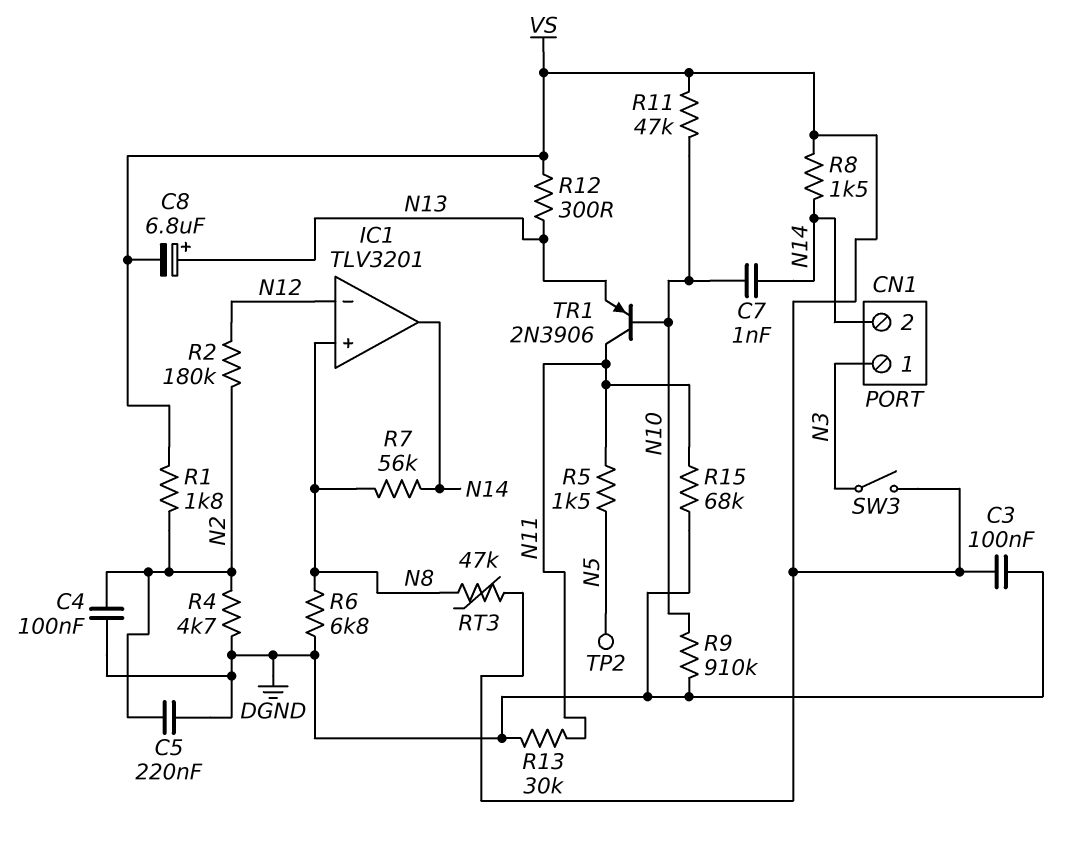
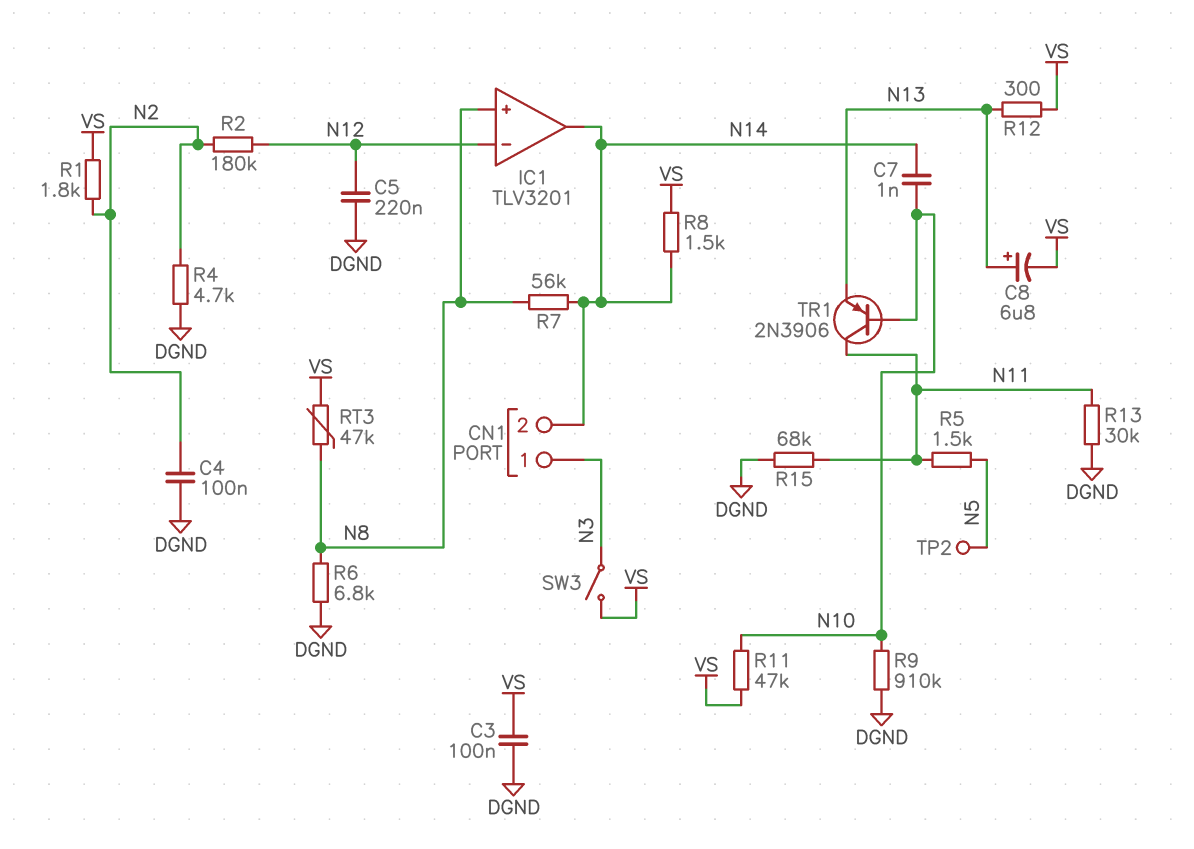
C5: 220nF (DGND, N2) -> 220nF (DGND, N12)

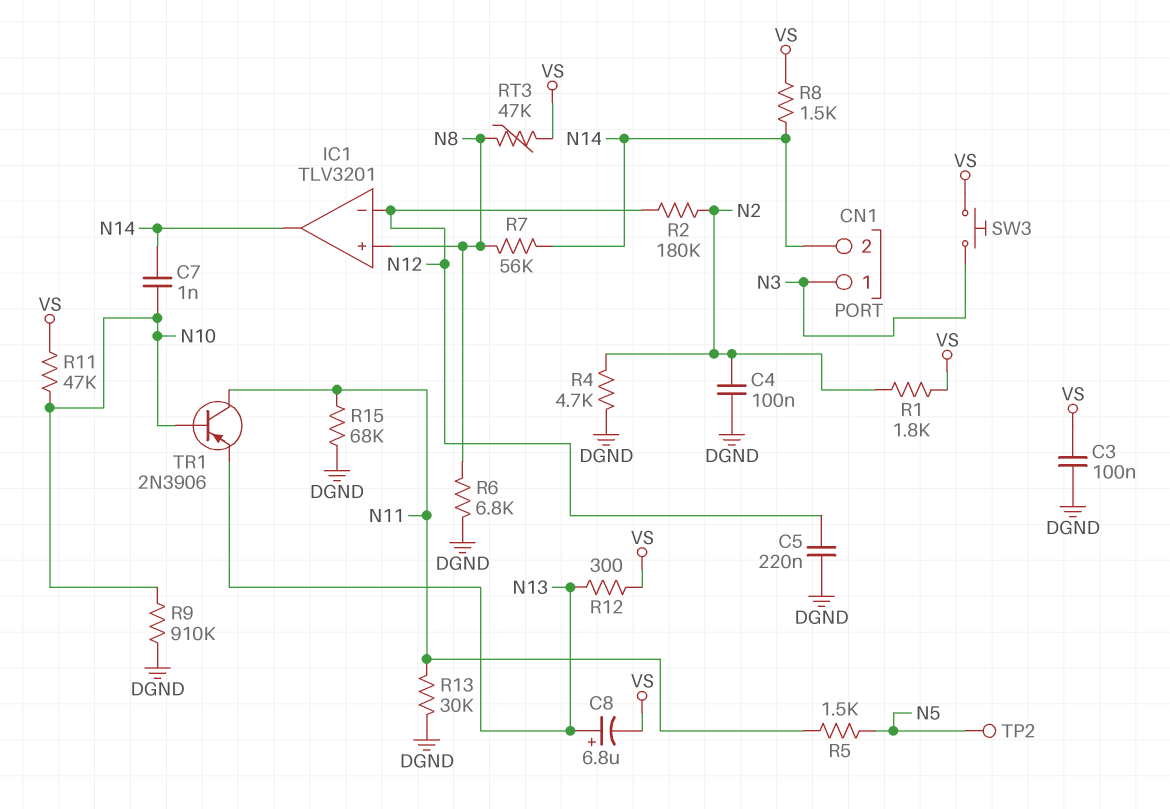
SW3: switch (N3, VS) -> button (N3, VS)

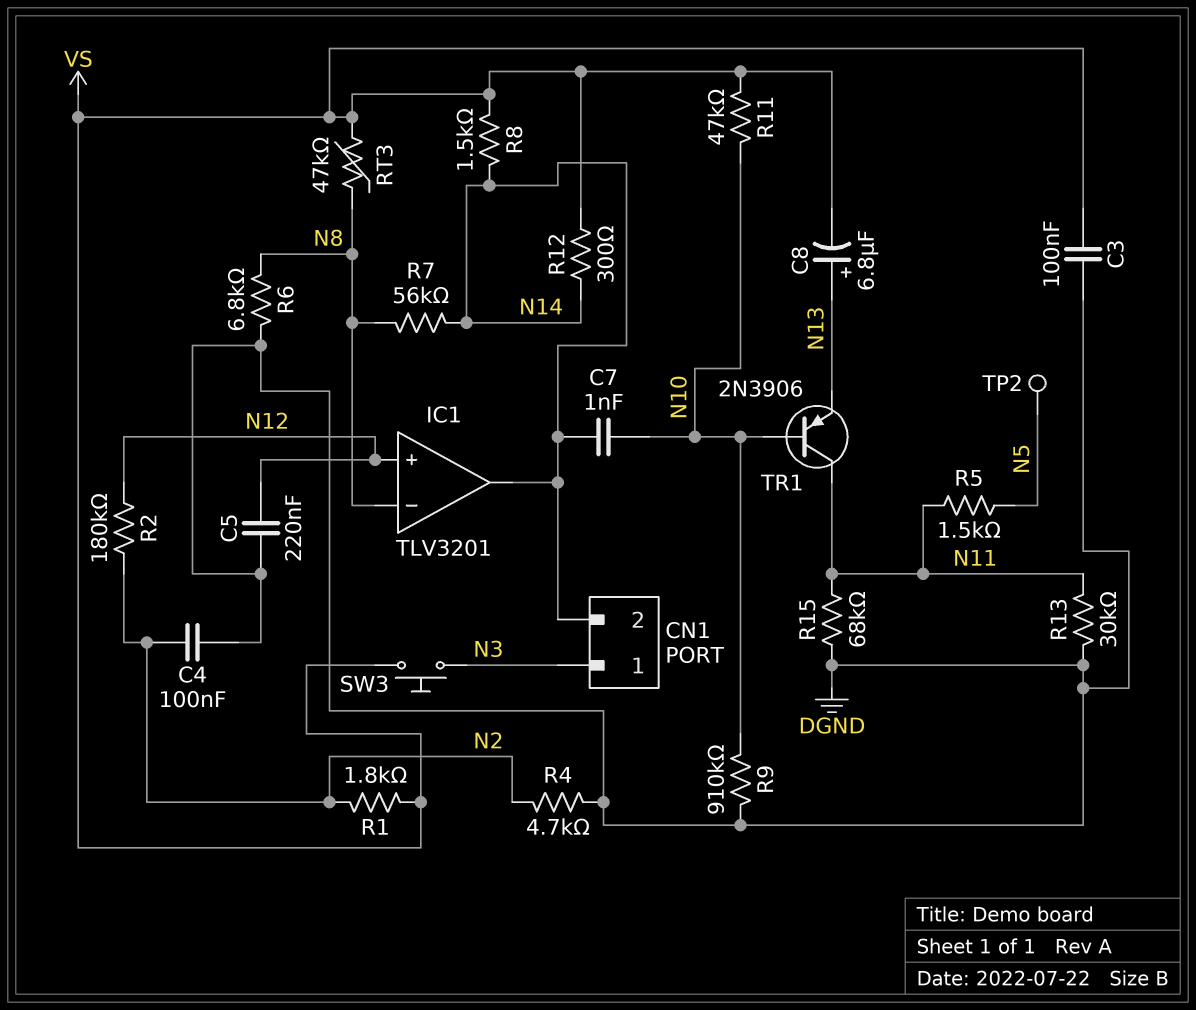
IC1 pin in+: N8 -> N12
IC1 pin in-: N12 -> N8
R12: 300 (N13, VS) -> 300 (N14, VS)

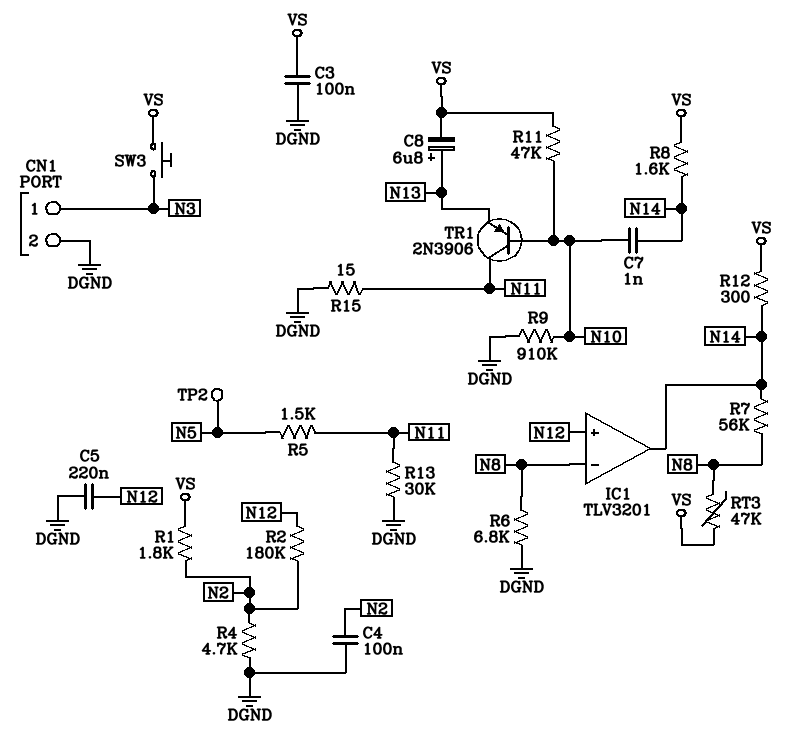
CN1 pin 2: N14 -> DGND
R8: 1.5k (N14, VS) -> 1.6k (N14, VS)
R15: 68k (DGND, N11) -> 15 (DGND, N11)

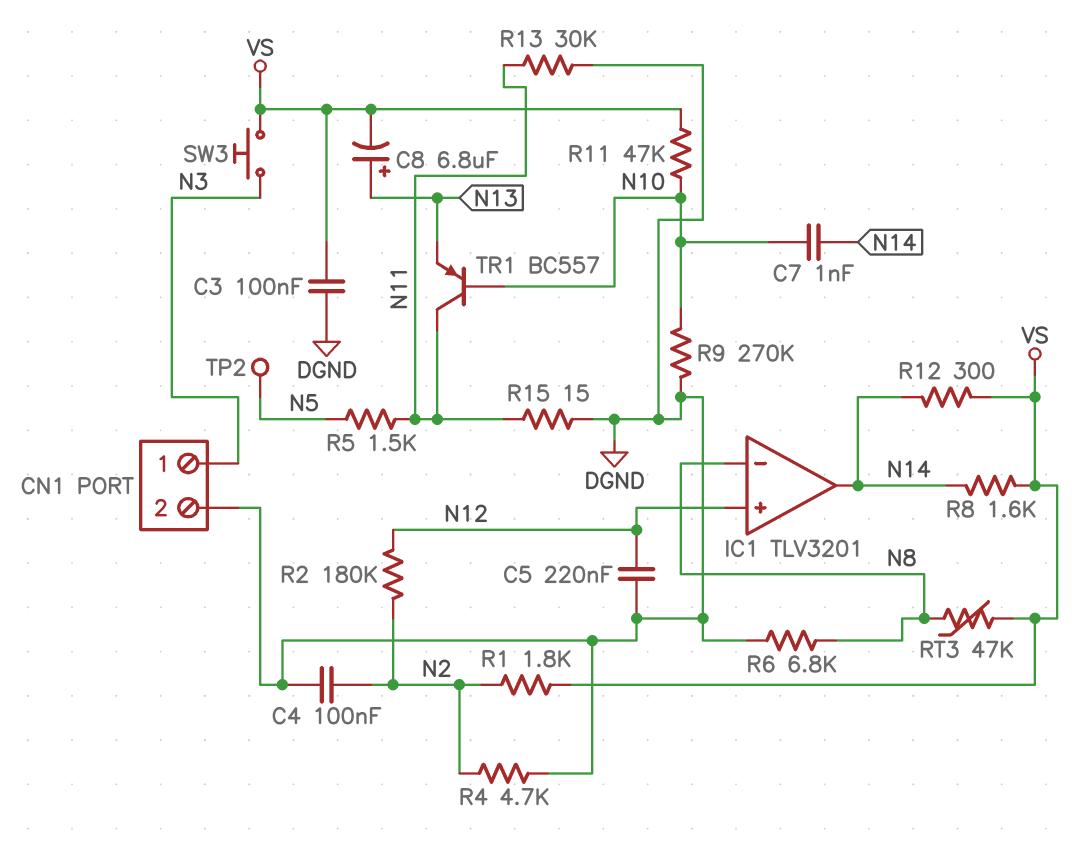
R7: 56k (N8, N14) -> none
R9: 910k (DGND, N10) -> 270k (DGND, N10)
TR1: PNP 2N3906 (B N10, C N11, E N13) -> PNP BC557 (B N10, C N11, E N13)

